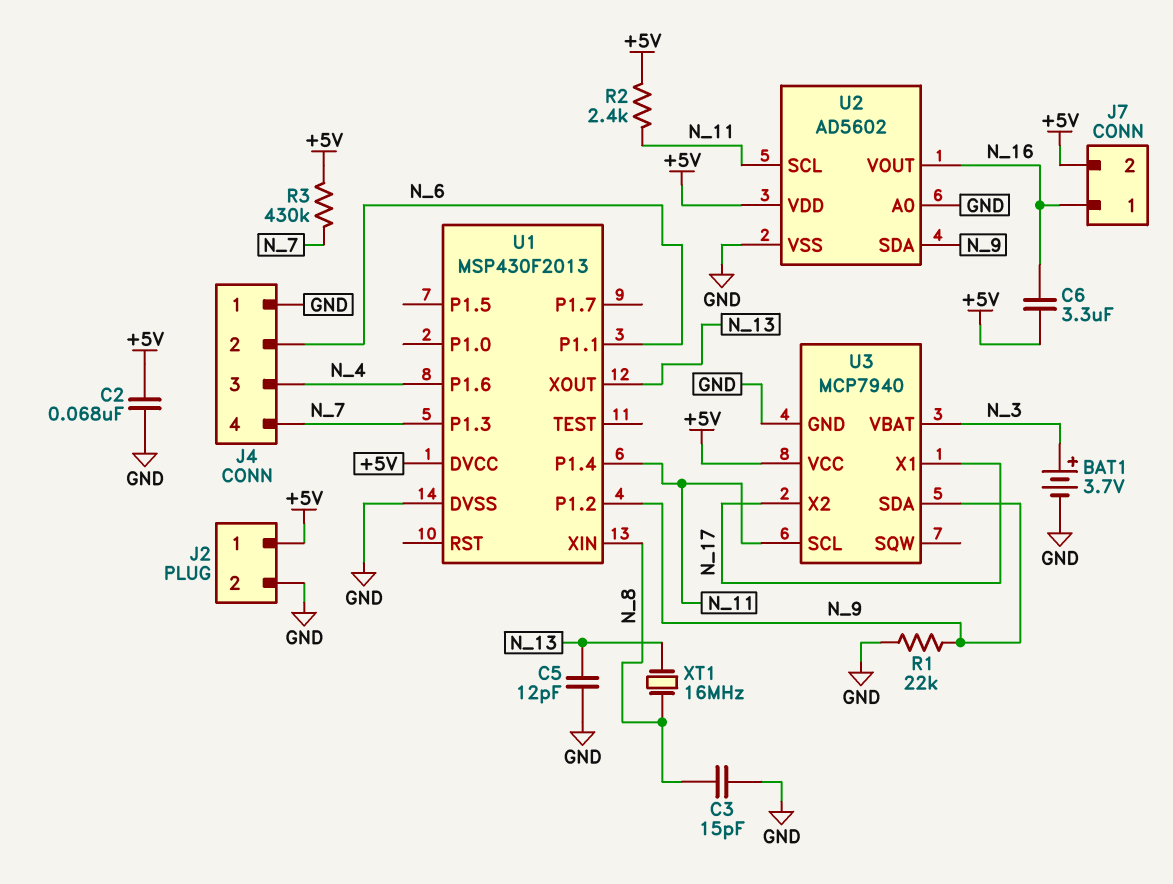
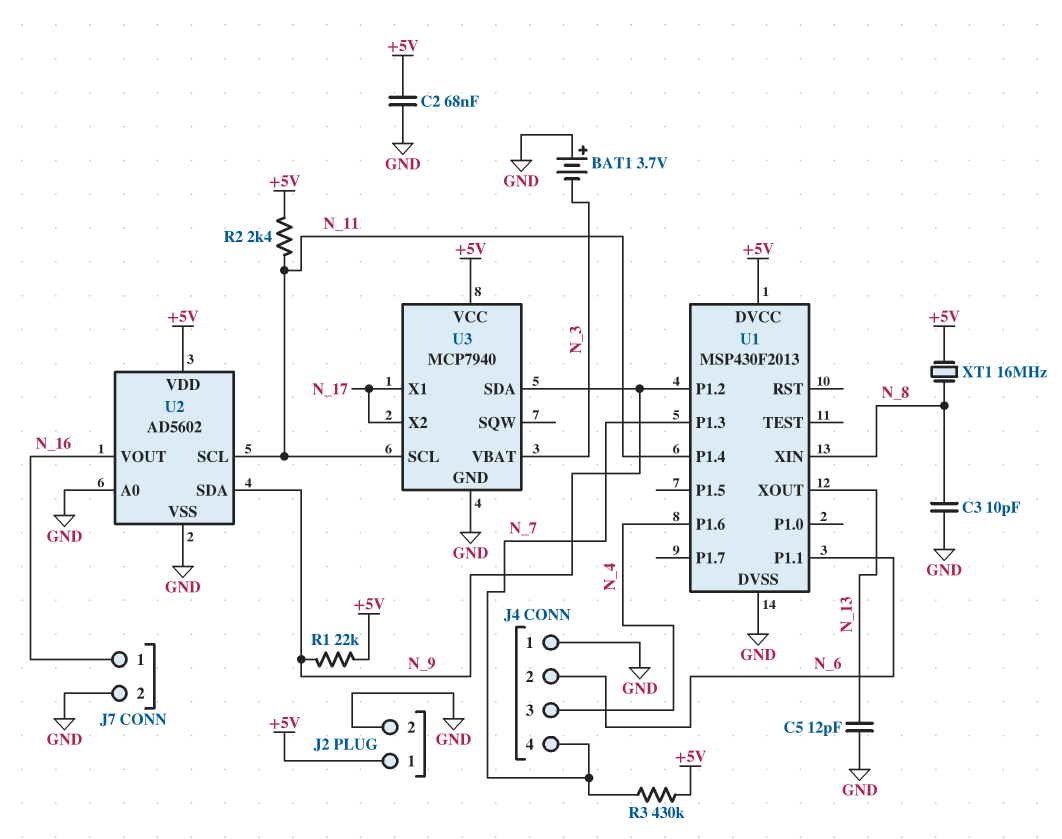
BAT1: 3.7V (plus N_3, minus GND) -> 3.7V (plus GND, minus N_3)
C3: 15pF (GND, N_8) -> 10pF (GND, N_8)
C6: 3.3uF (+5V, N_16) -> none
J7 pin 2: +5V -> GND
R1: 22k (GND, N_9) -> 22k (+5V, N_9)
XT1: 16MHz (N_8, N_13) -> 16MHz (+5V, N_8)

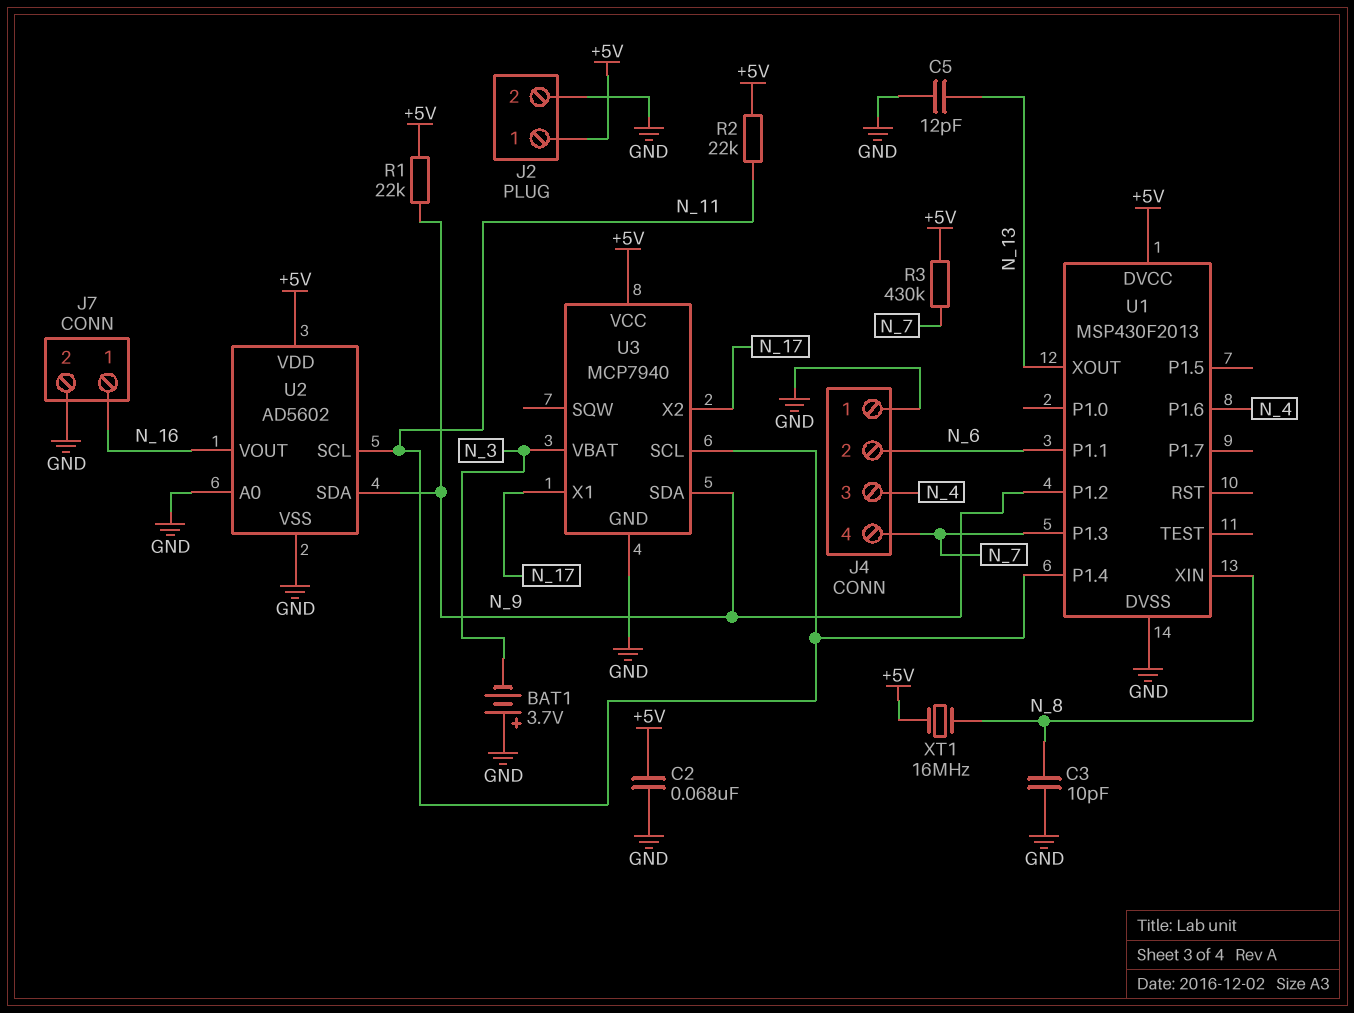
R2: 2.4k (+5V, N_11) -> 22k (+5V, N_11)

